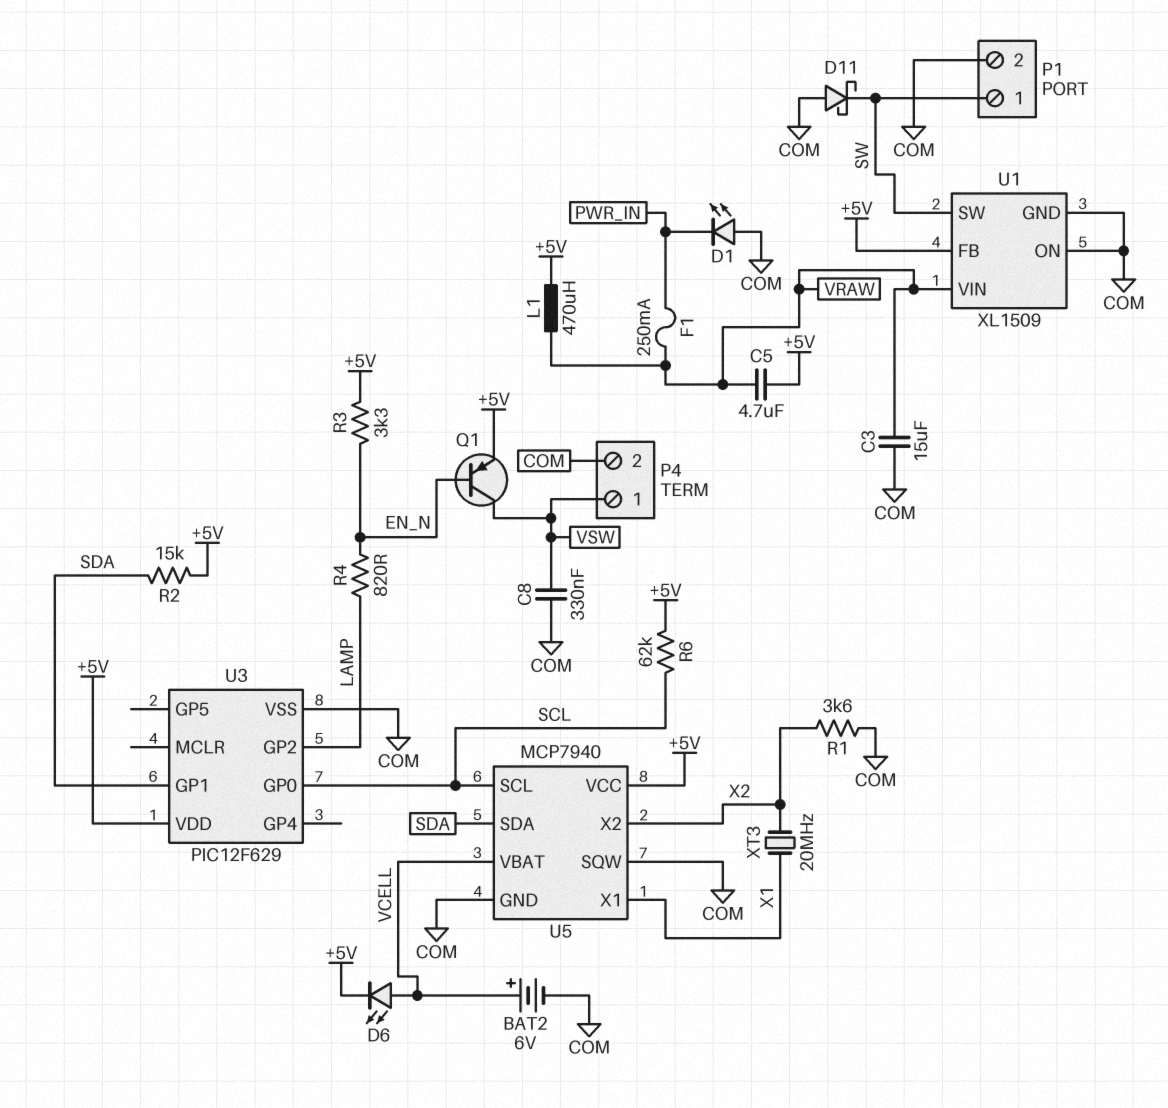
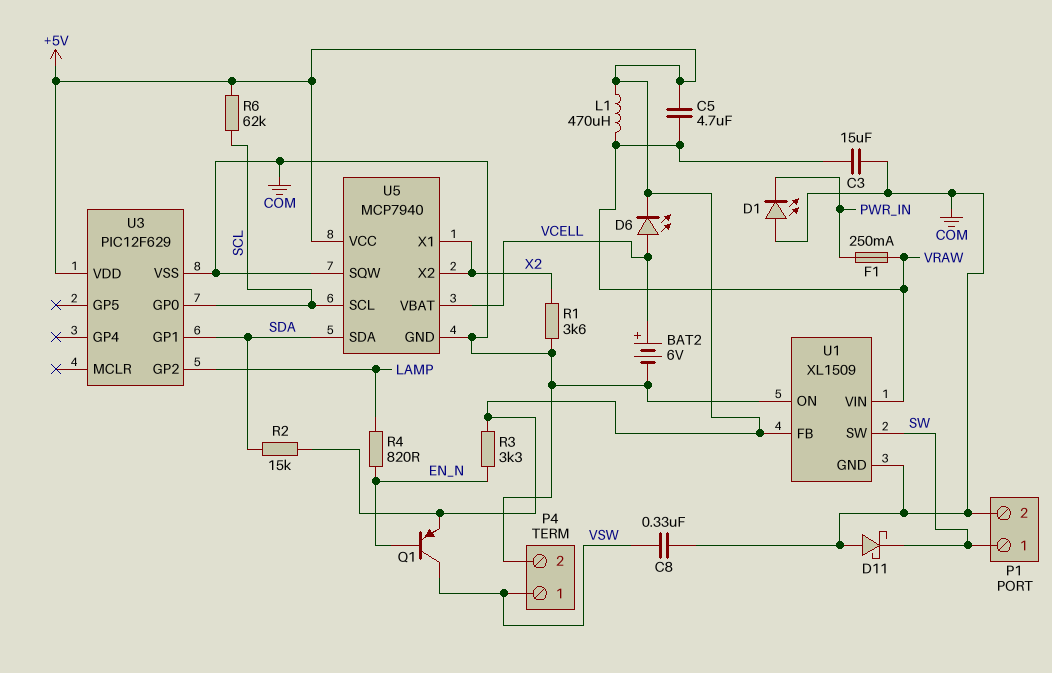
U5 pin X1: X1 -> X2
XT3: 20MHz (X1, X2) -> none

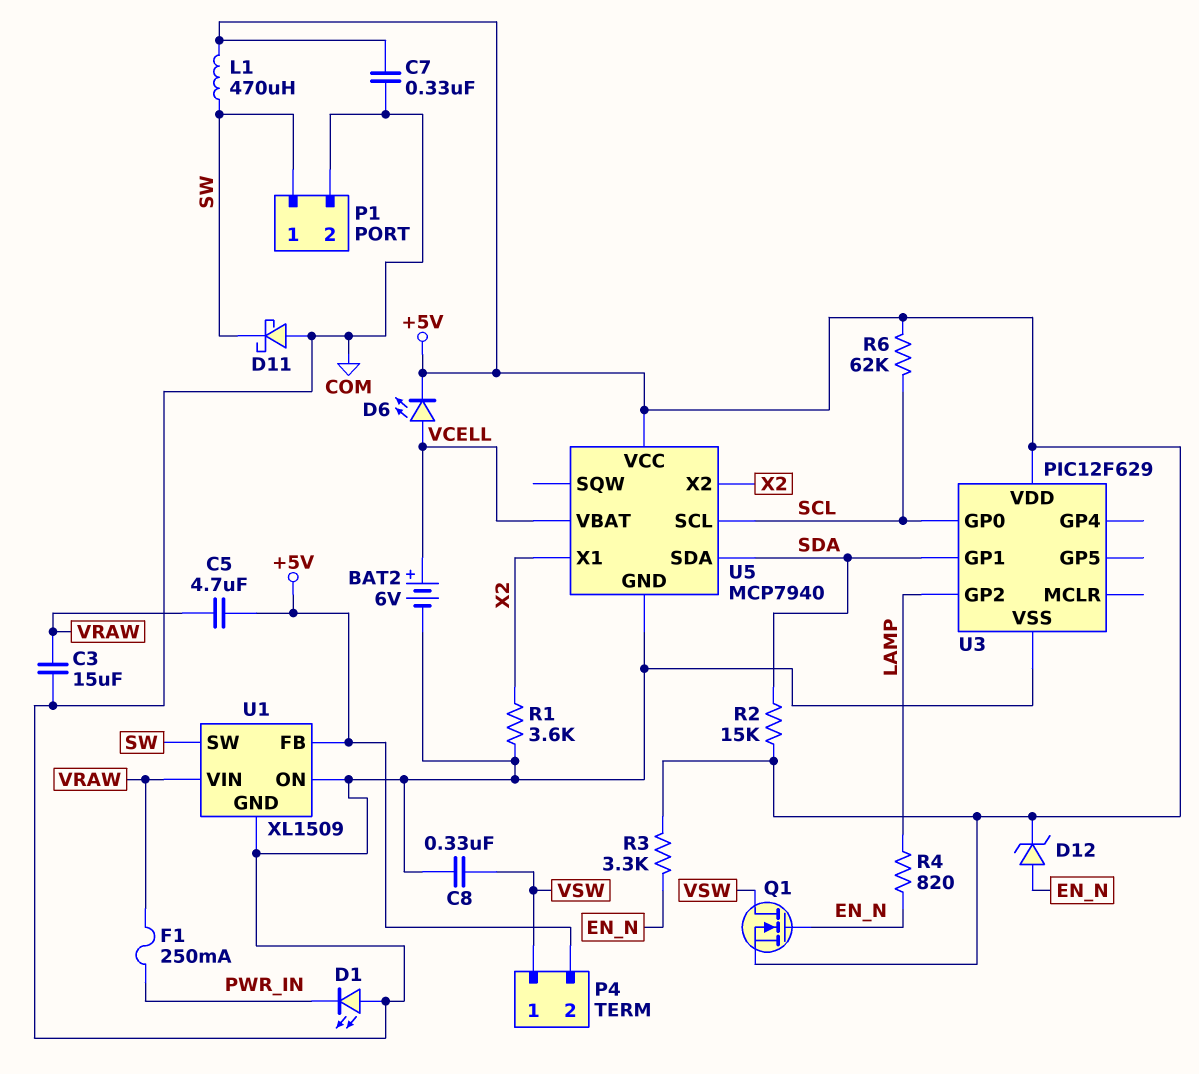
C7: none -> 330nF (+5V, COM)
D12: none -> zener (A EN_N, K +5V)
L1: 470uH (+5V, VRAW) -> 470uH (+5V, SW)
P4 pin 2: COM -> +5V
Q1: PNP (B EN_N, C VSW, E +5V) -> NMOS (G EN_N, D VSW, S +5V)
U5 pin SQW: COM -> none

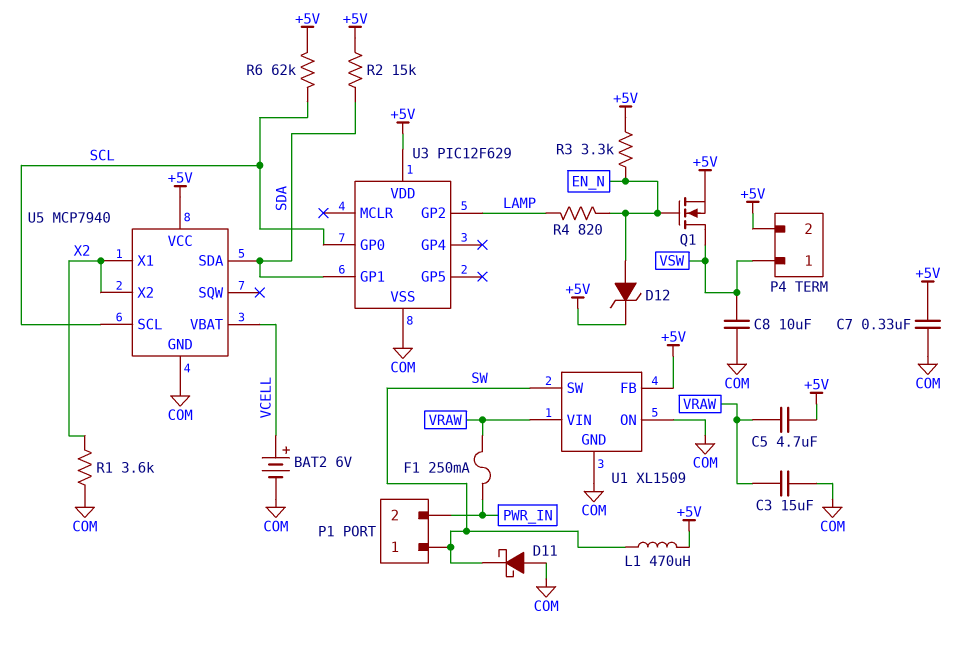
C8: 330nF (COM, VSW) -> 10uF (COM, VSW)
D1: LED (A COM, K PWR_IN) -> none
D6: LED (A VCELL, K +5V) -> none
P1 pin 2: COM -> PWR_IN

